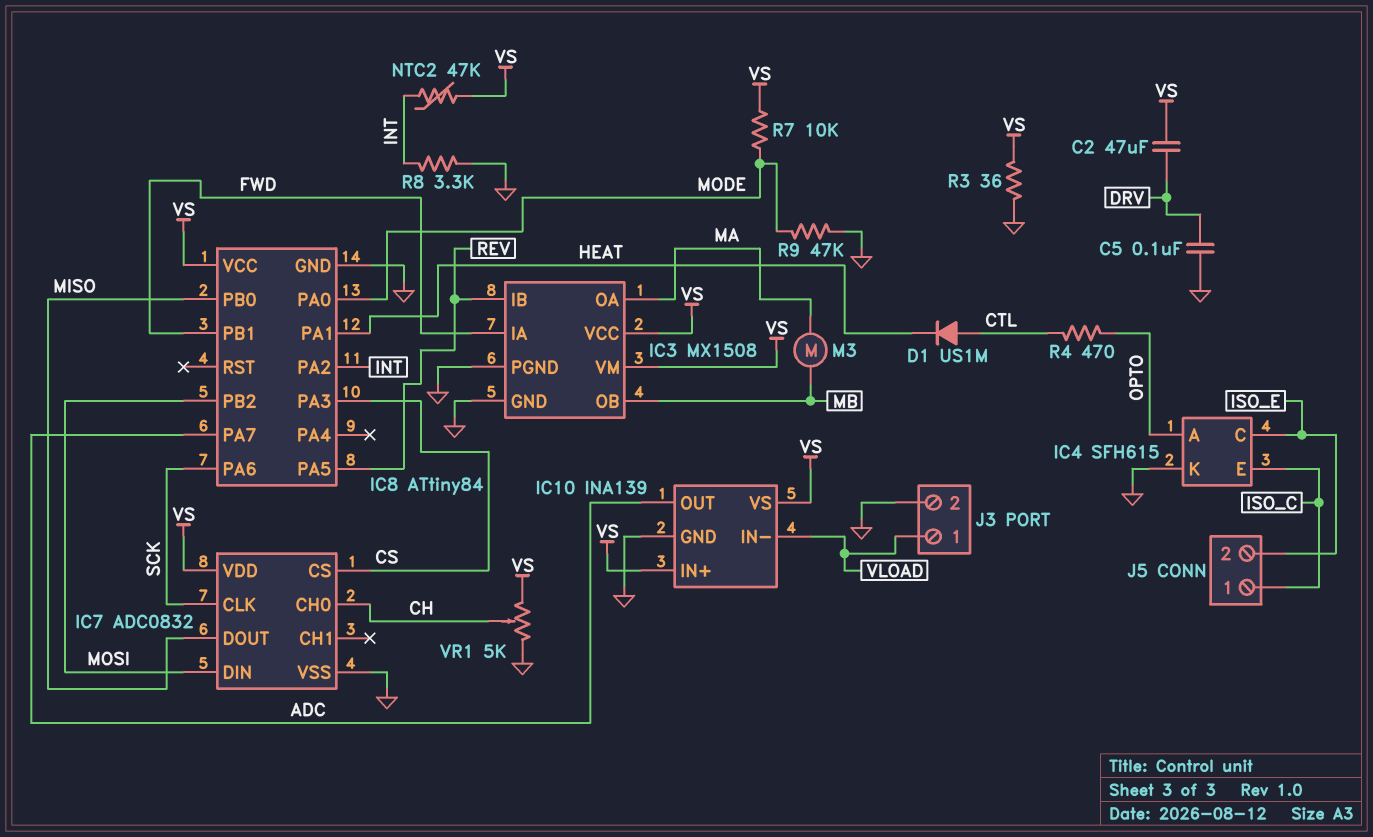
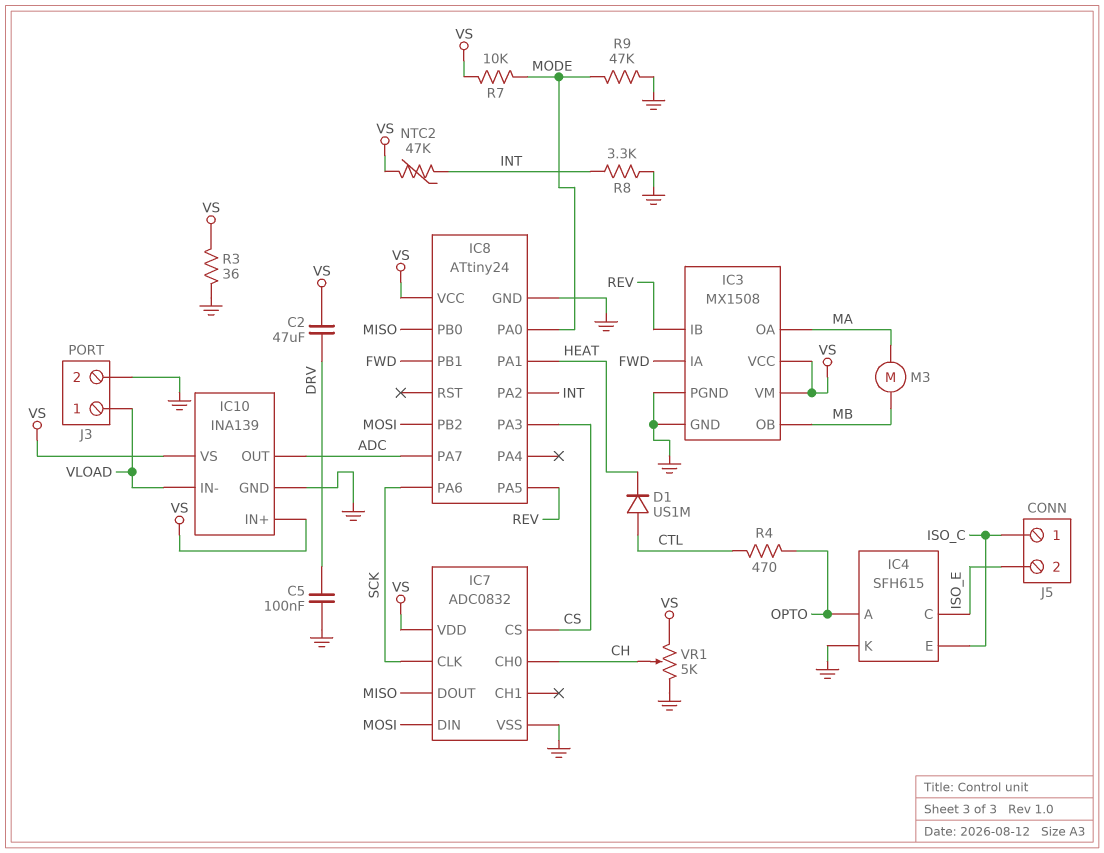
IC8: ATtiny84 -> ATtiny24

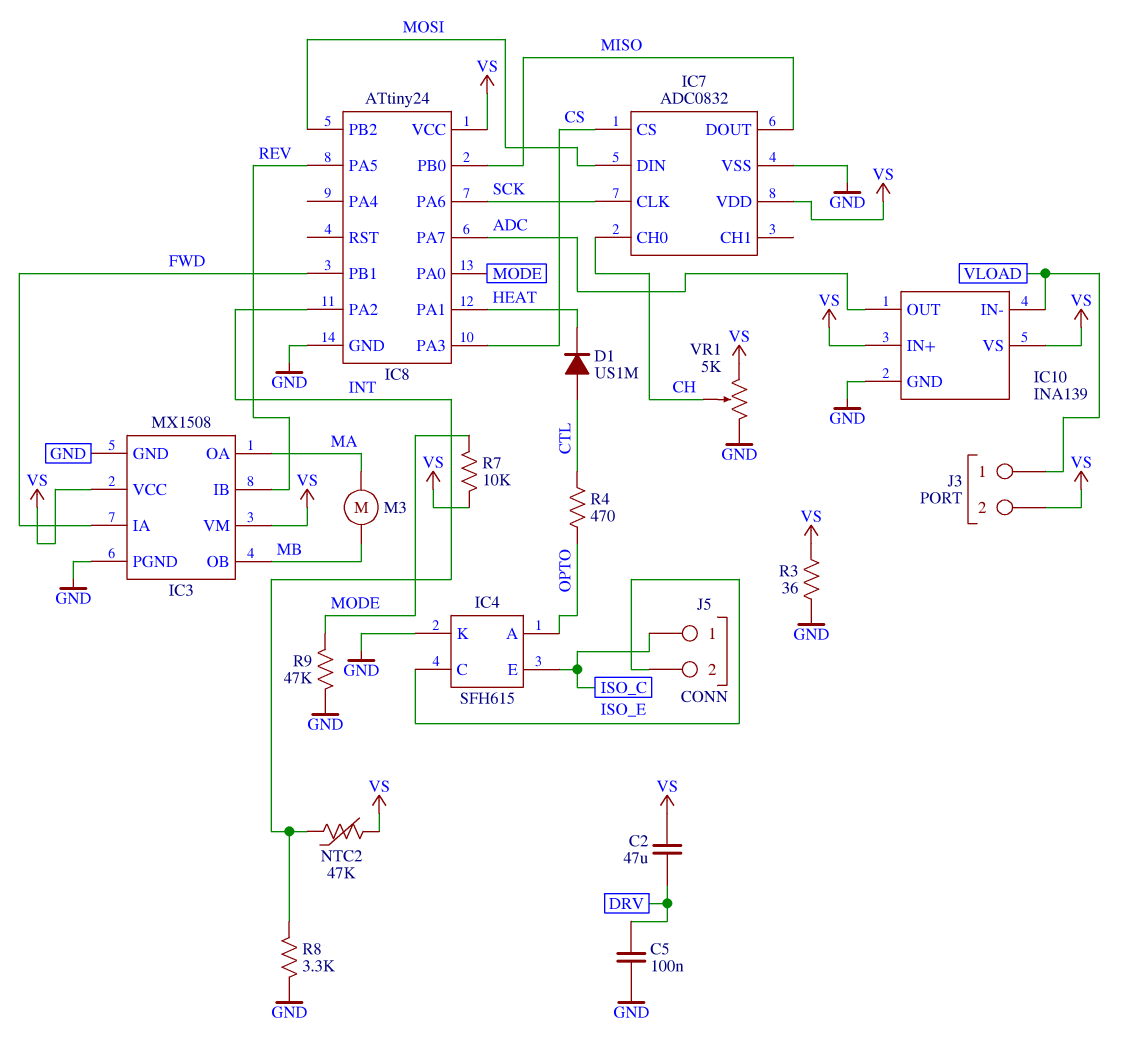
J3 pin 2: GND -> VS

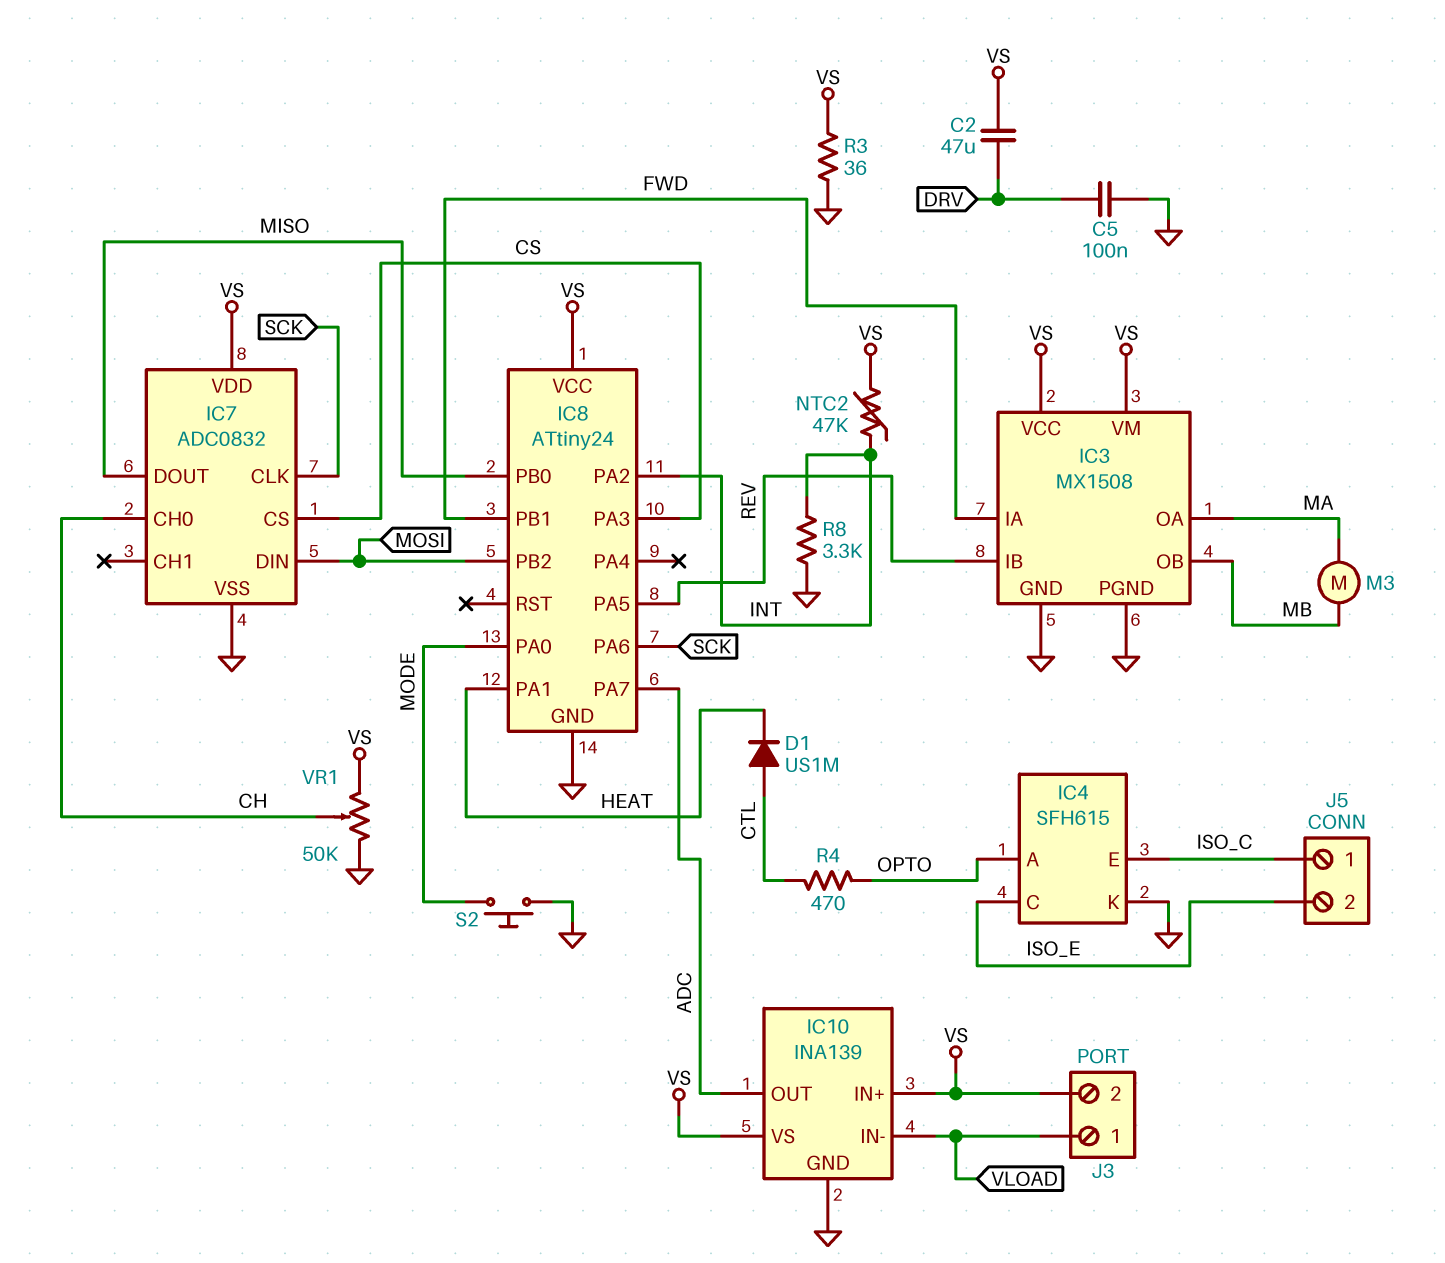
R7: 10k (MODE, VS) -> none
R9: 47k (GND, MODE) -> none
S2: none -> button (GND, MODE)
VR1: 5k (GND, VS, wiper CH) -> 50k (GND, VS, wiper CH)

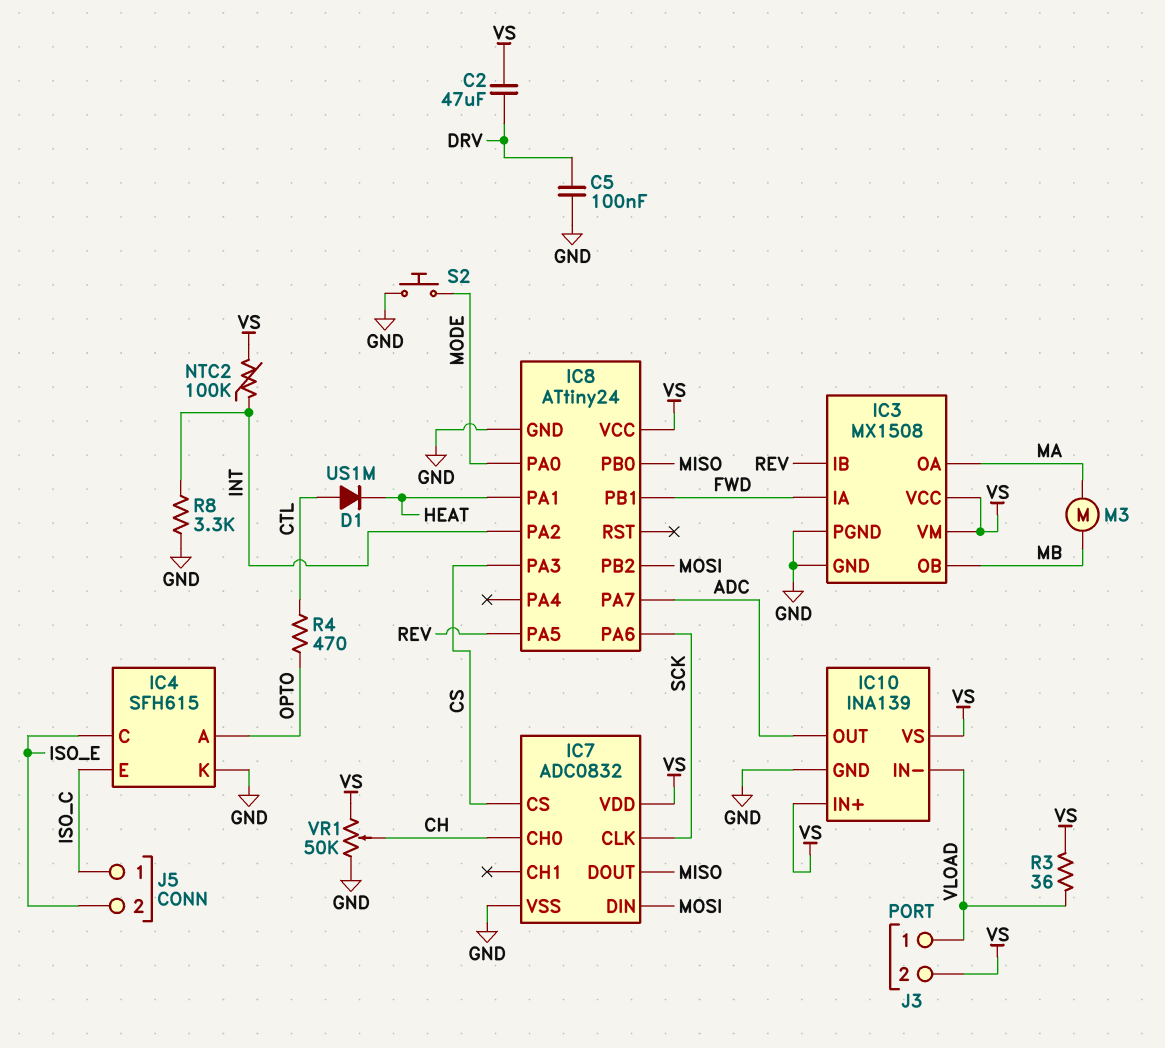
NTC2: 47k (INT, VS) -> 100k (INT, VS)
R3: 36 (GND, VS) -> 36 (VLOAD, VS)

